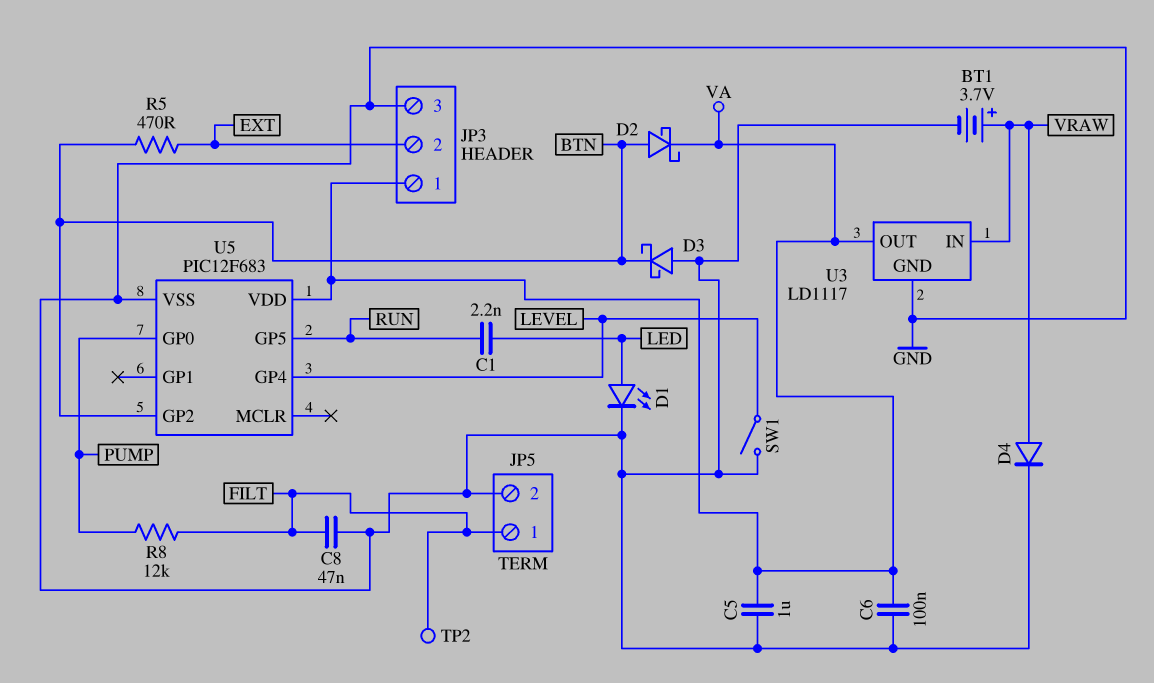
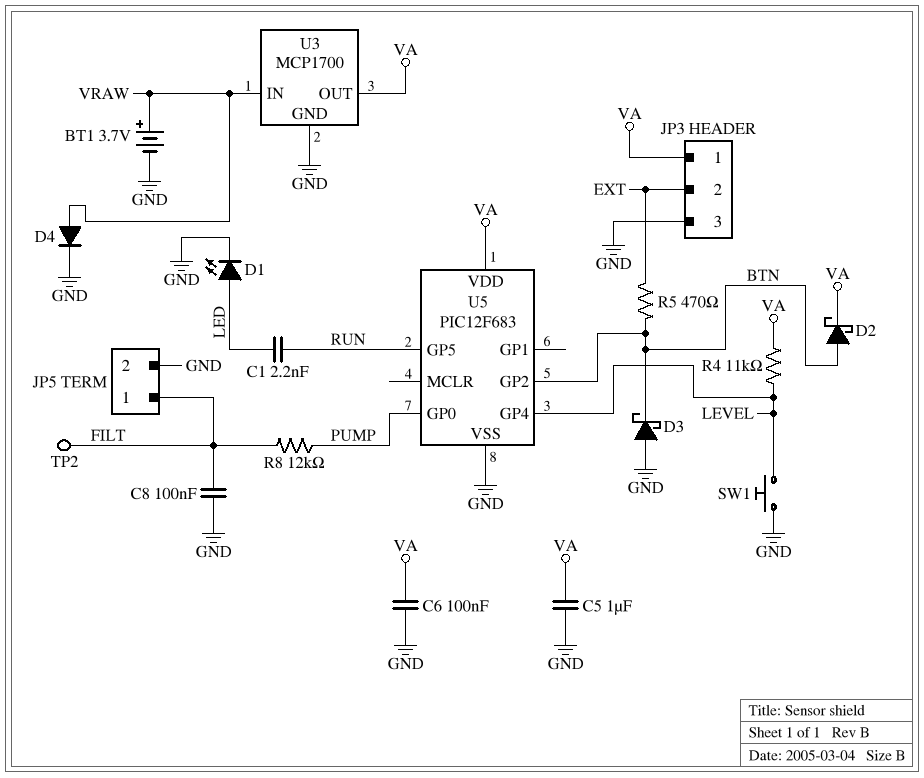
C8: 47nF (FILT, GND) -> 100nF (FILT, GND)
R4: none -> 11k (LEVEL, VA)
SW1: switch (GND, LEVEL) -> button (GND, LEVEL)
U3: LD1117 -> MCP1700

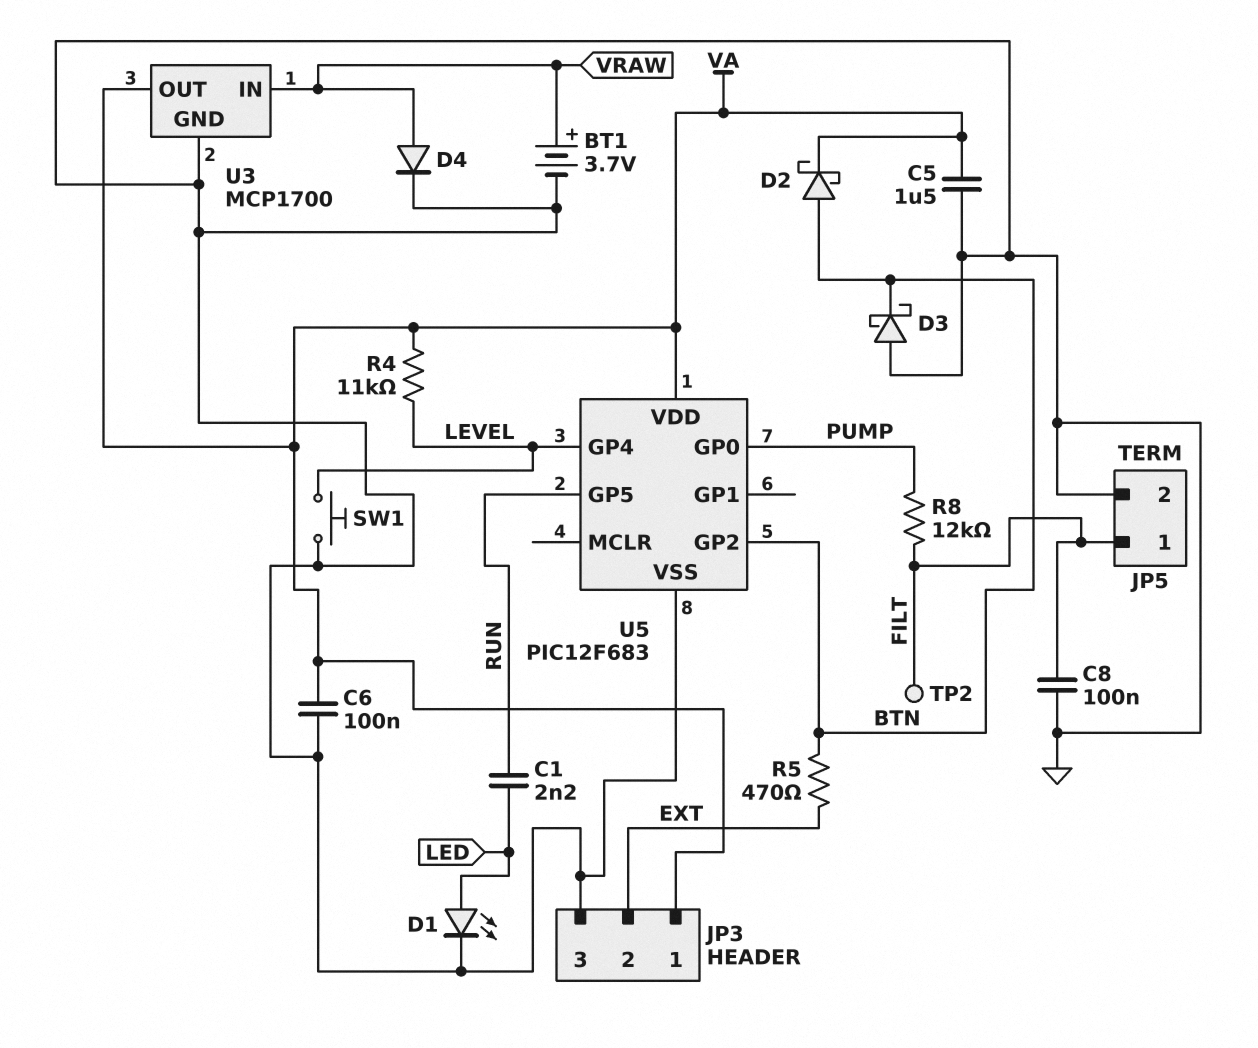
C5: 1uF (GND, VA) -> 1.5uF (GND, VA)

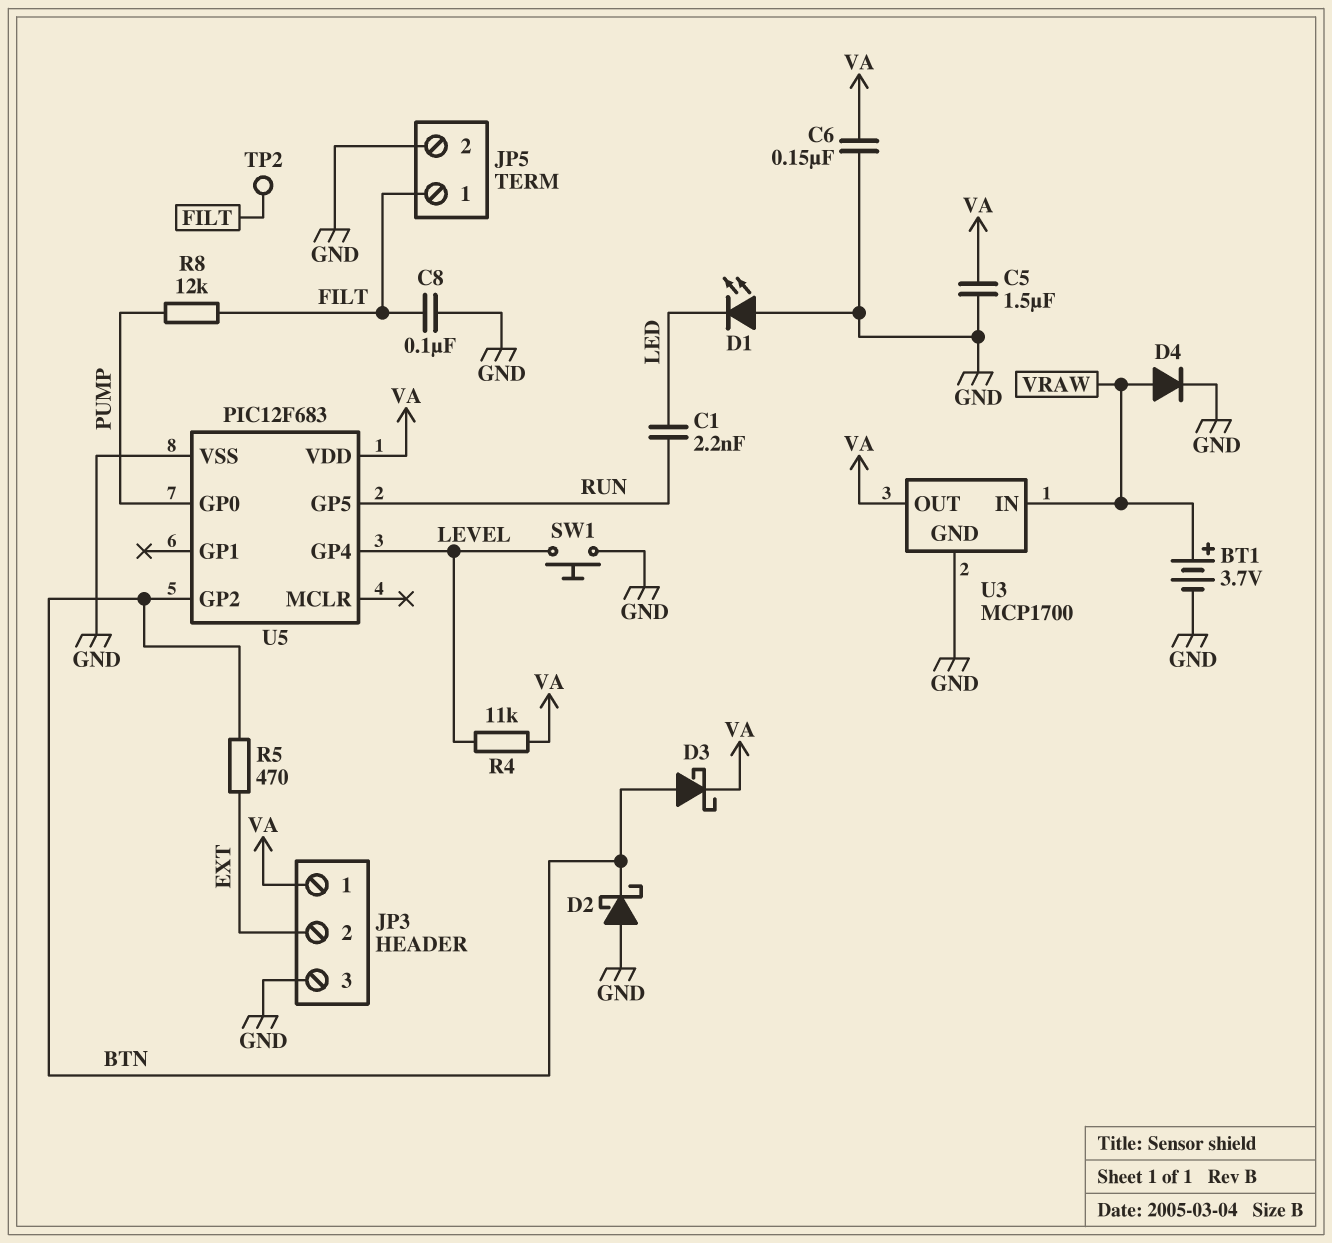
C6: 100nF (GND, VA) -> 150nF (GND, VA)
D1: LED (A LED, K GND) -> LED (A GND, K LED)
D2: schottky (A BTN, K VA) -> schottky (A GND, K BTN)
D3: schottky (A GND, K BTN) -> schottky (A BTN, K VA)

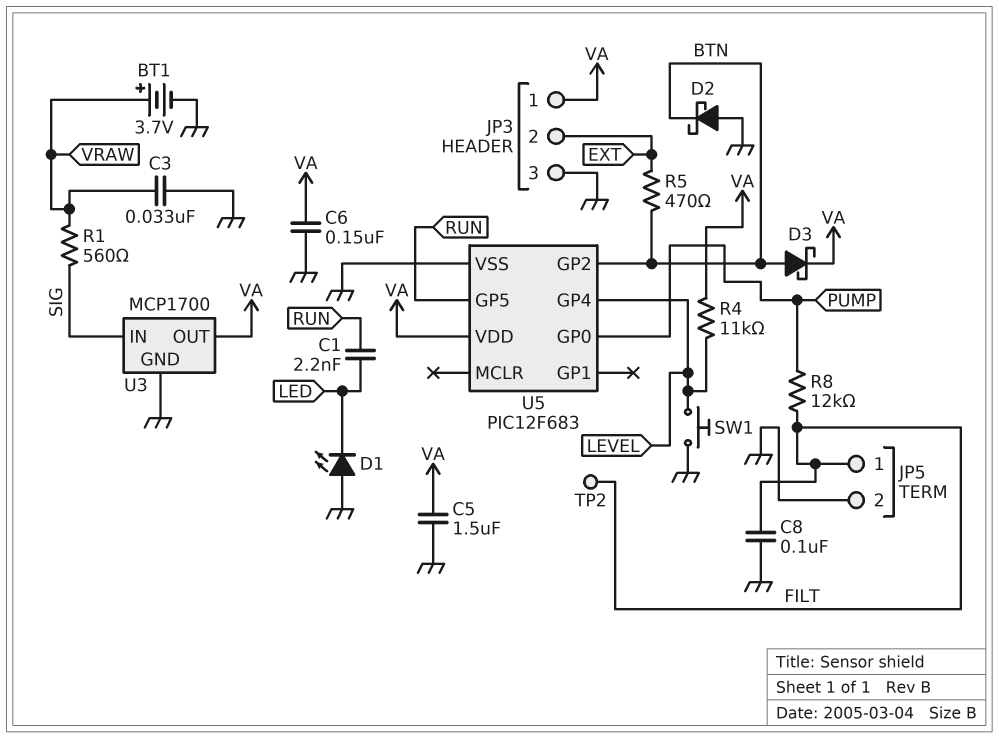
C3: none -> 33nF (GND, VRAW)
D4: diode (A VRAW, K GND) -> none
R1: none -> 560 (SIG, VRAW)
U3 pin IN: VRAW -> SIG

